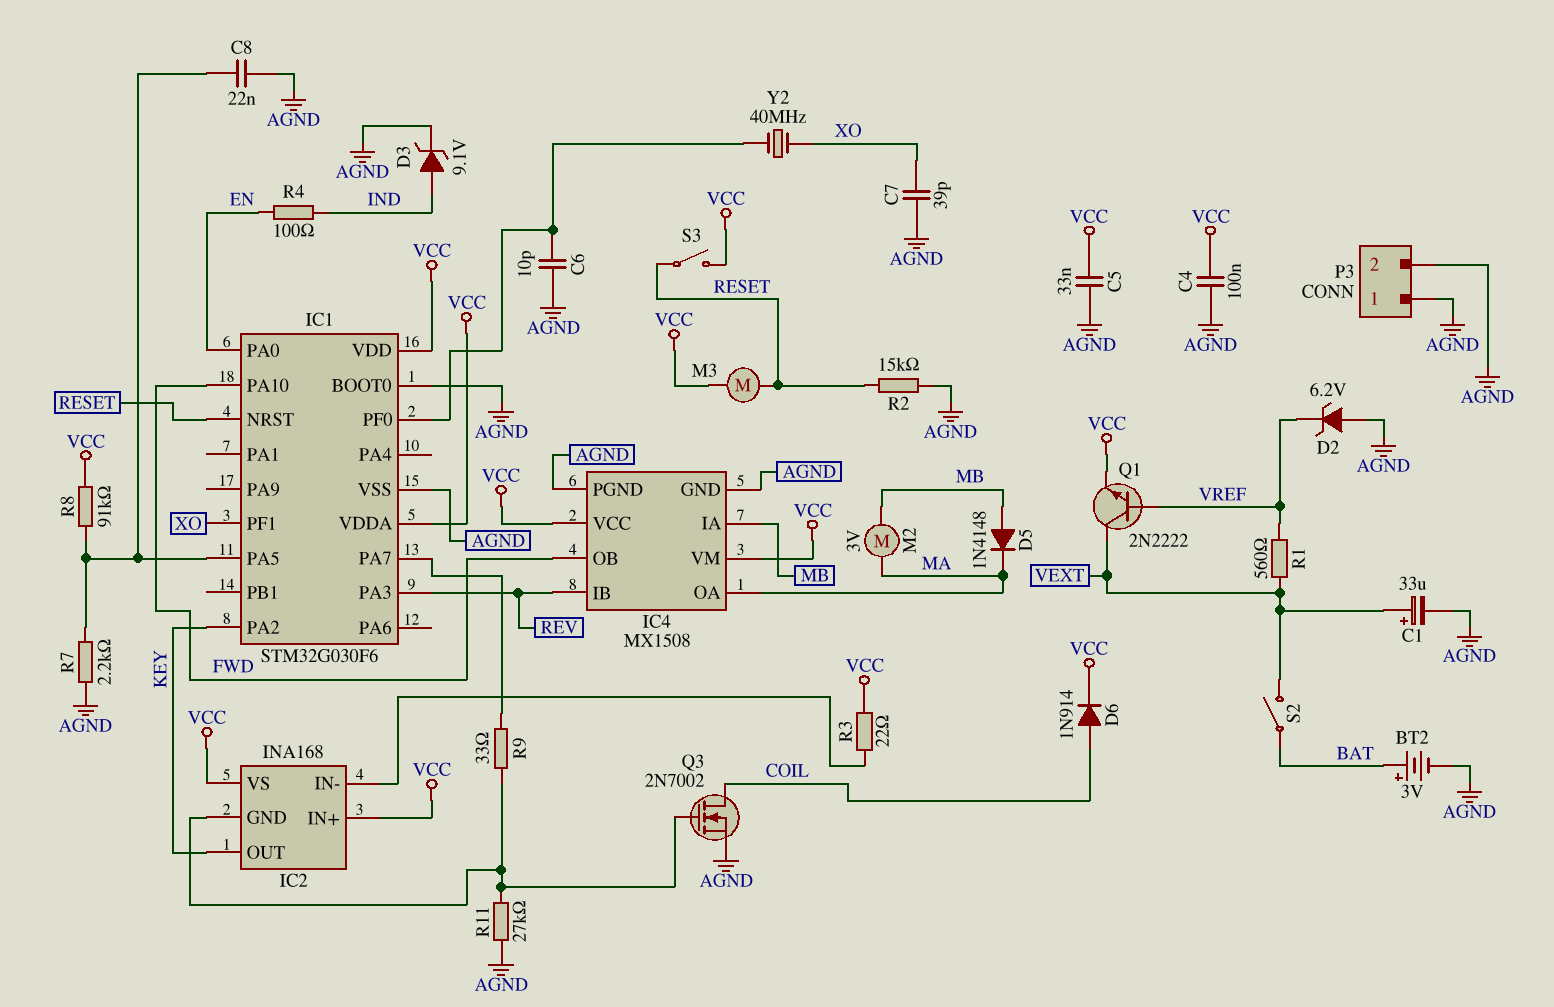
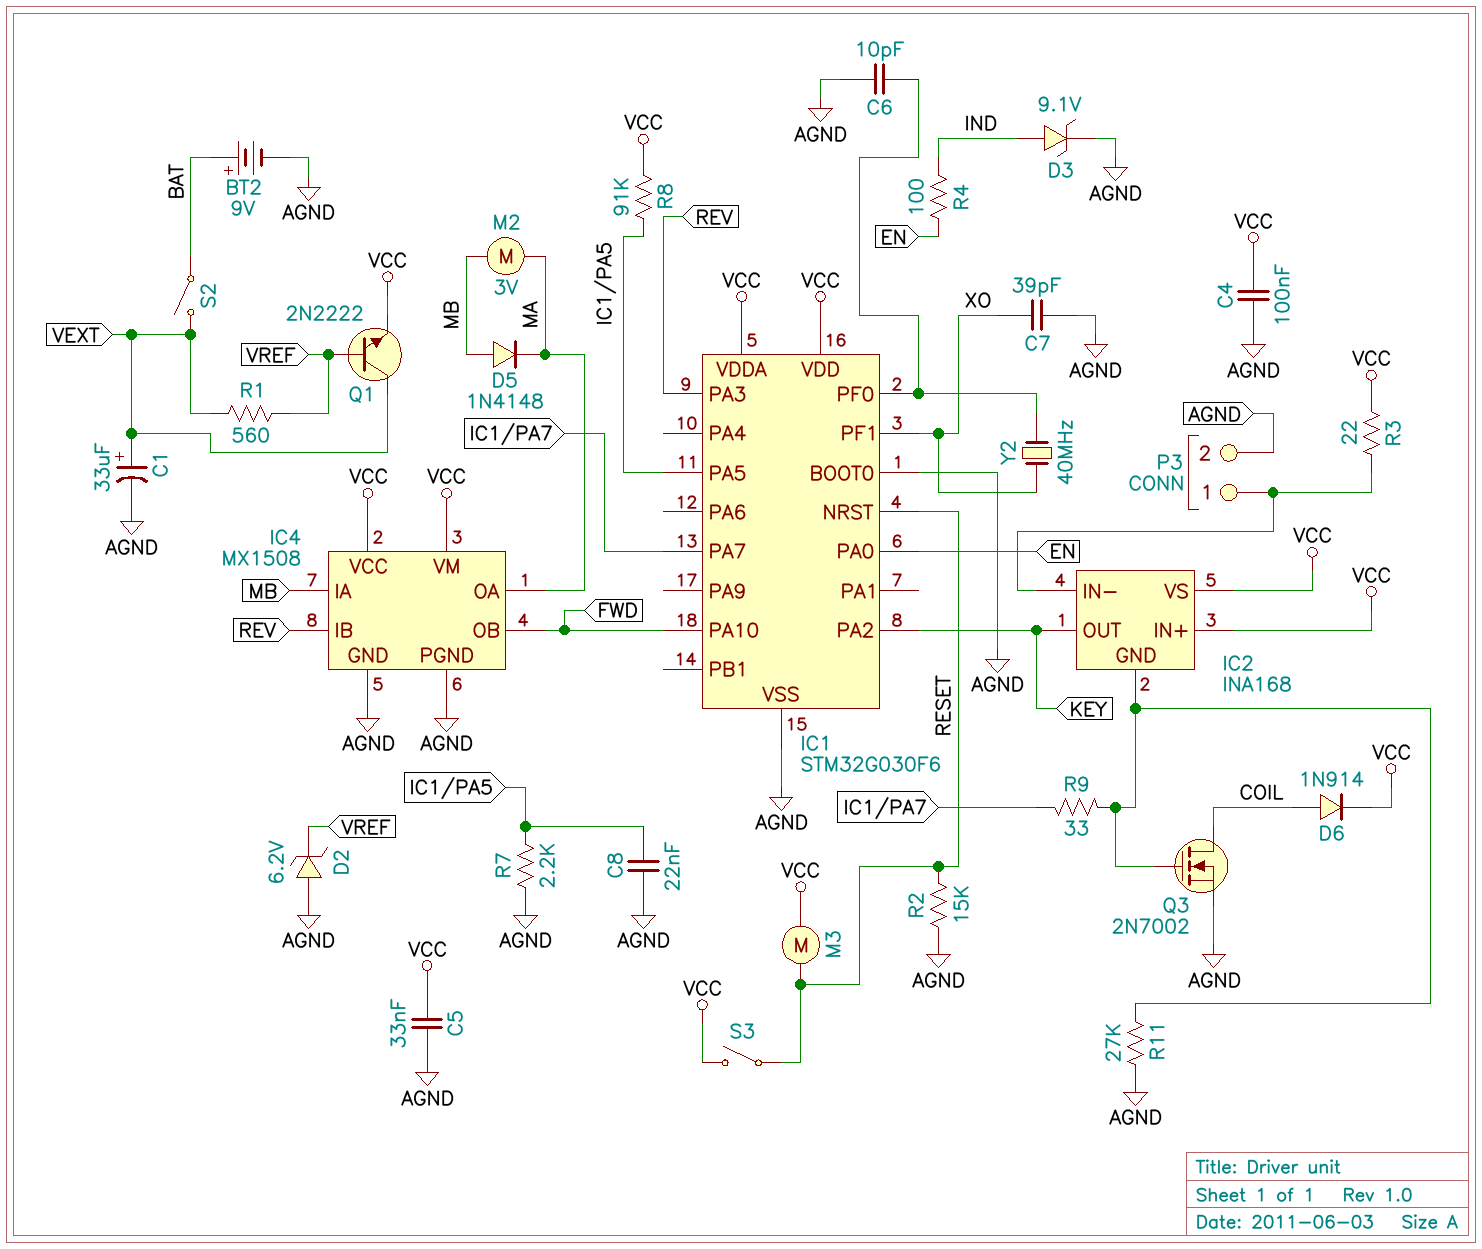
BT2: 3V (plus BAT, minus AGND) -> 9V (plus BAT, minus AGND)
P3 pin 1: AGND -> IC2/IN-

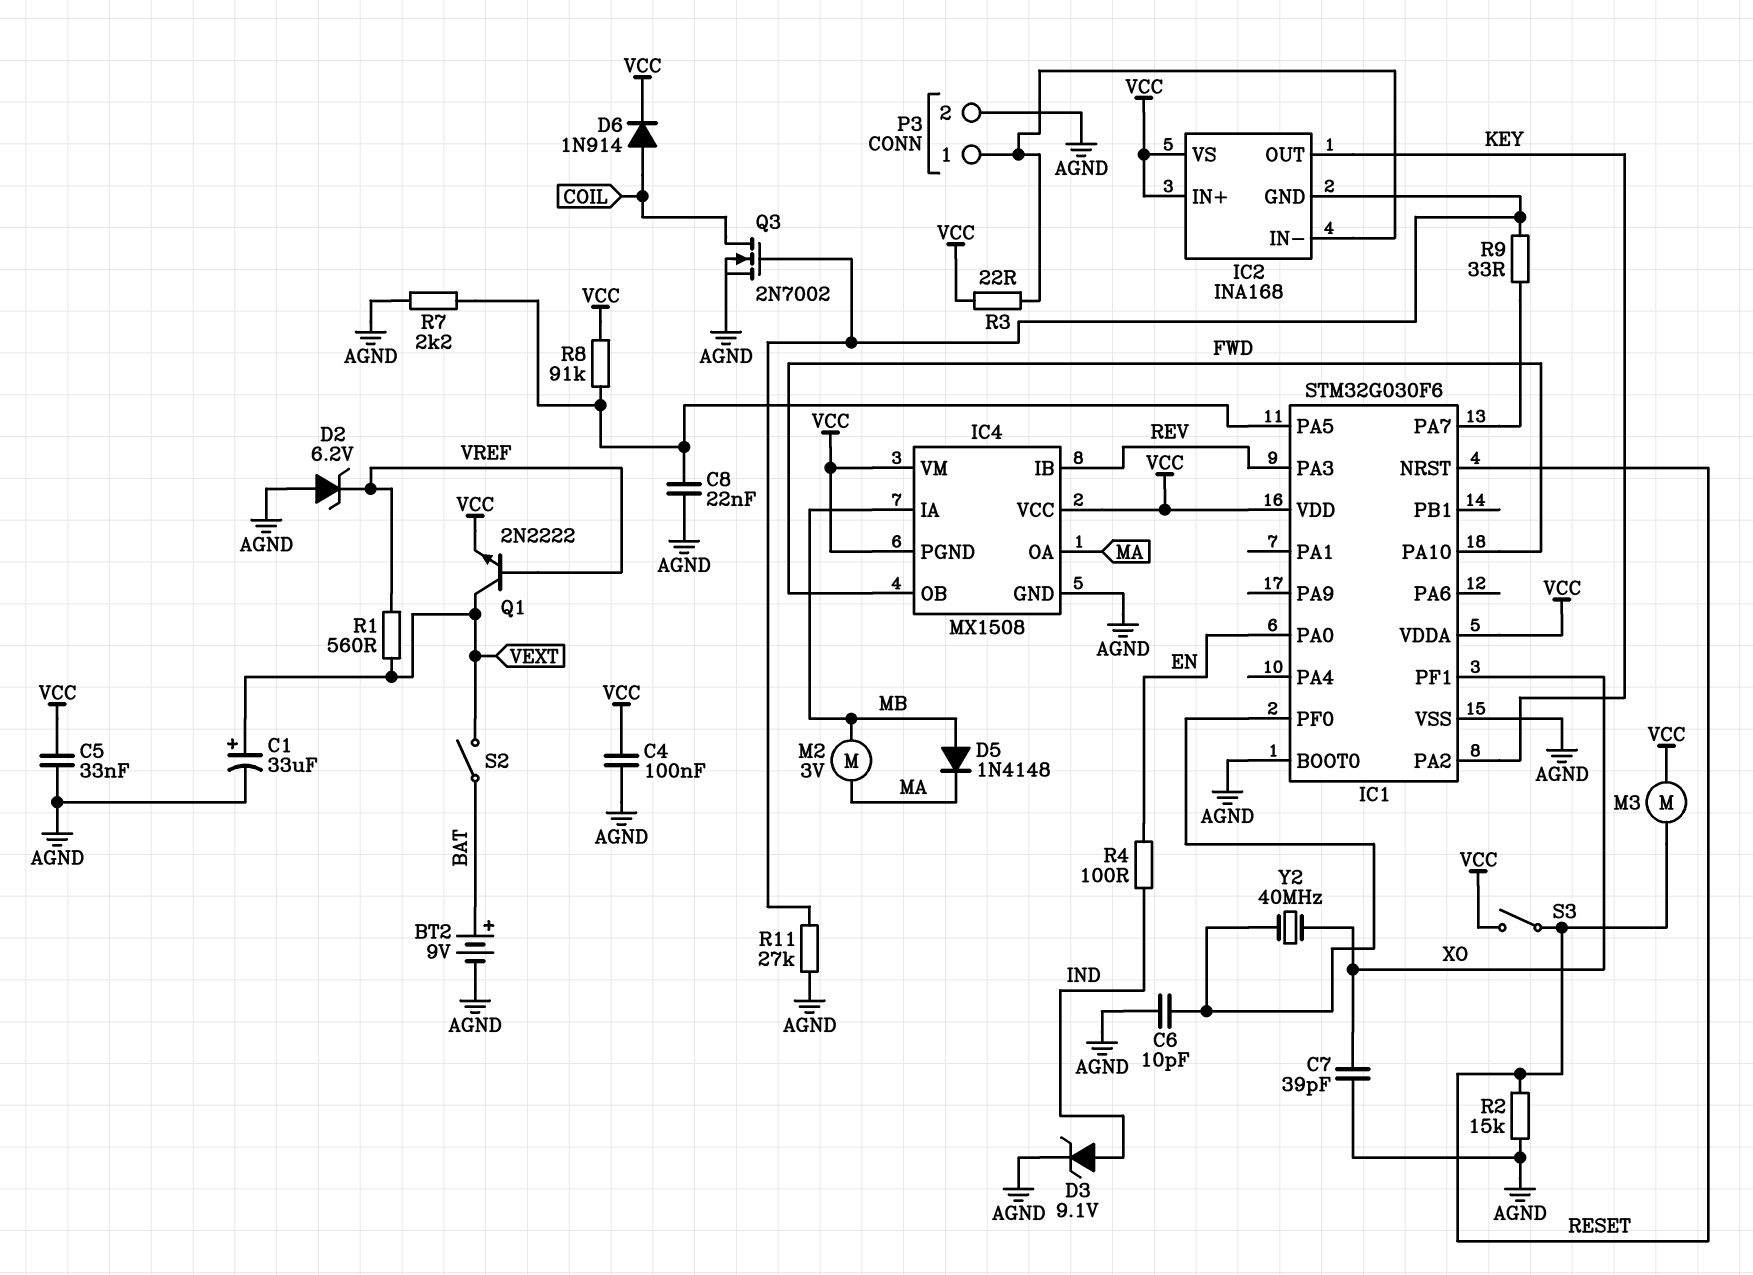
IC4 pin PGND: AGND -> VCC

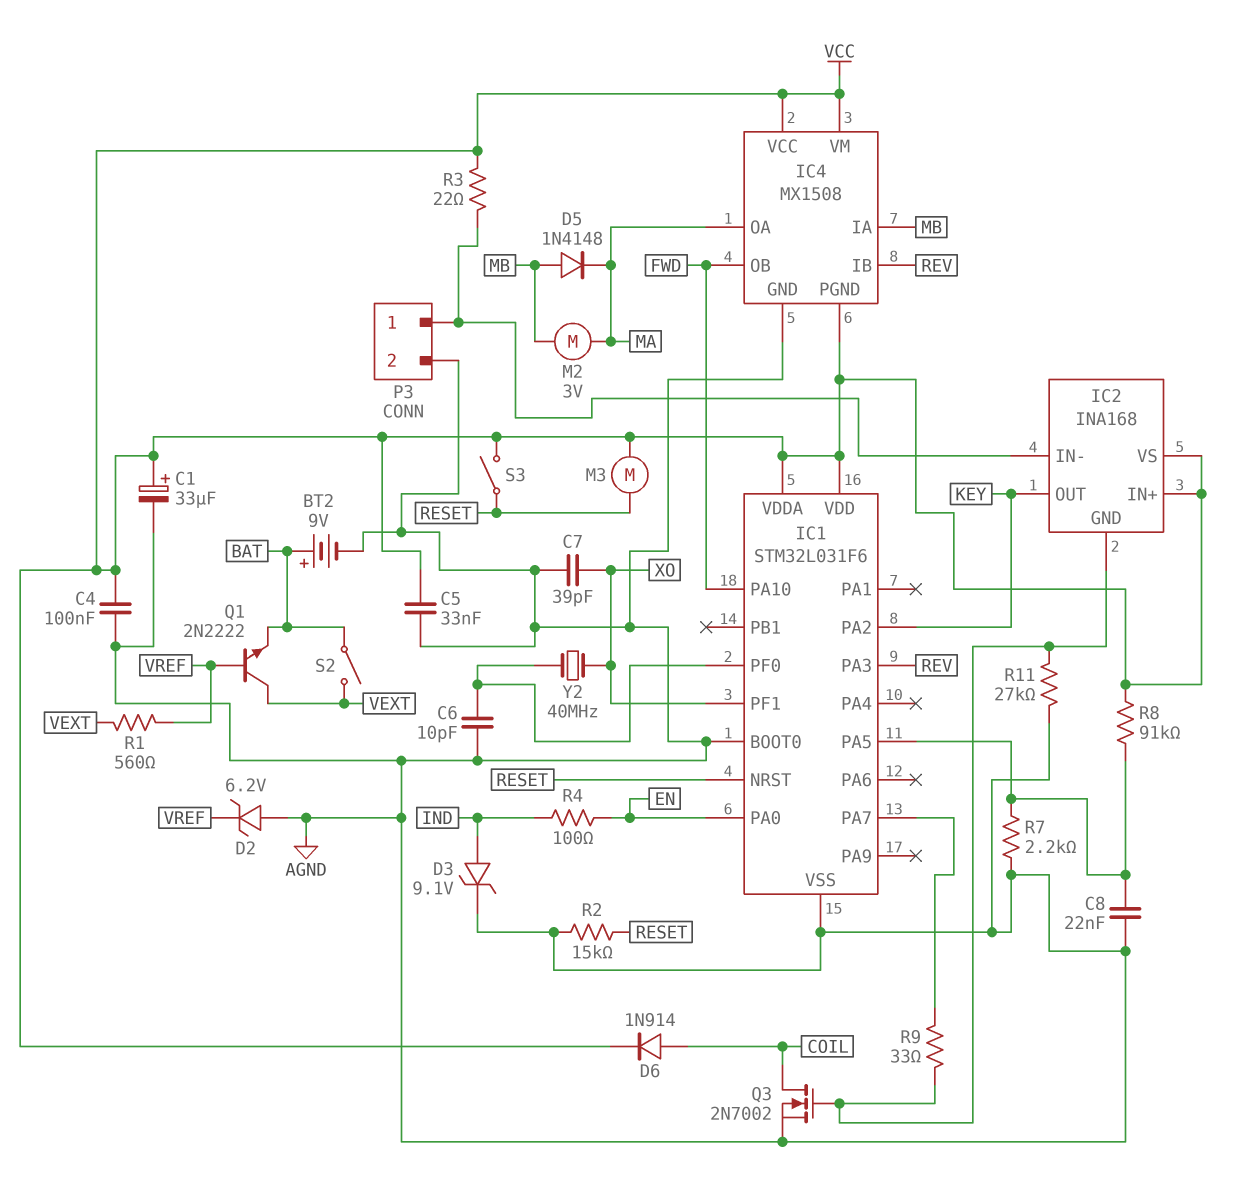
C1: 33uF (plus VEXT, minus AGND) -> 33uF (plus VCC, minus AGND)
IC1: STM32G030F6 -> STM32L031F6
Q1: NPN 2N2222 (B VREF, C VEXT, E VCC) -> NPN 2N2222 (B VREF, C VEXT, E BAT)

